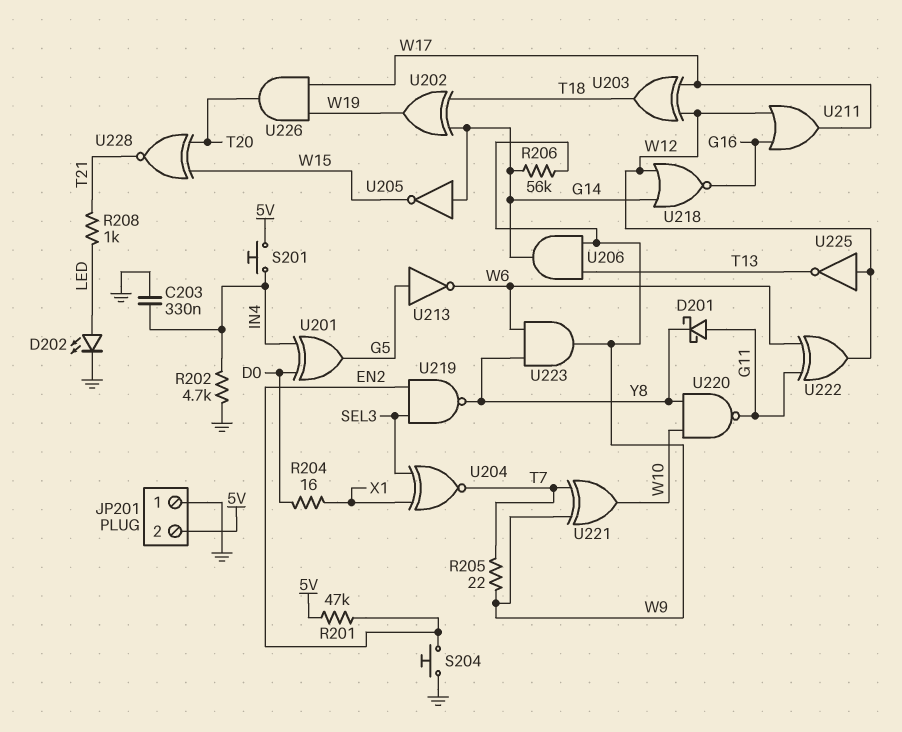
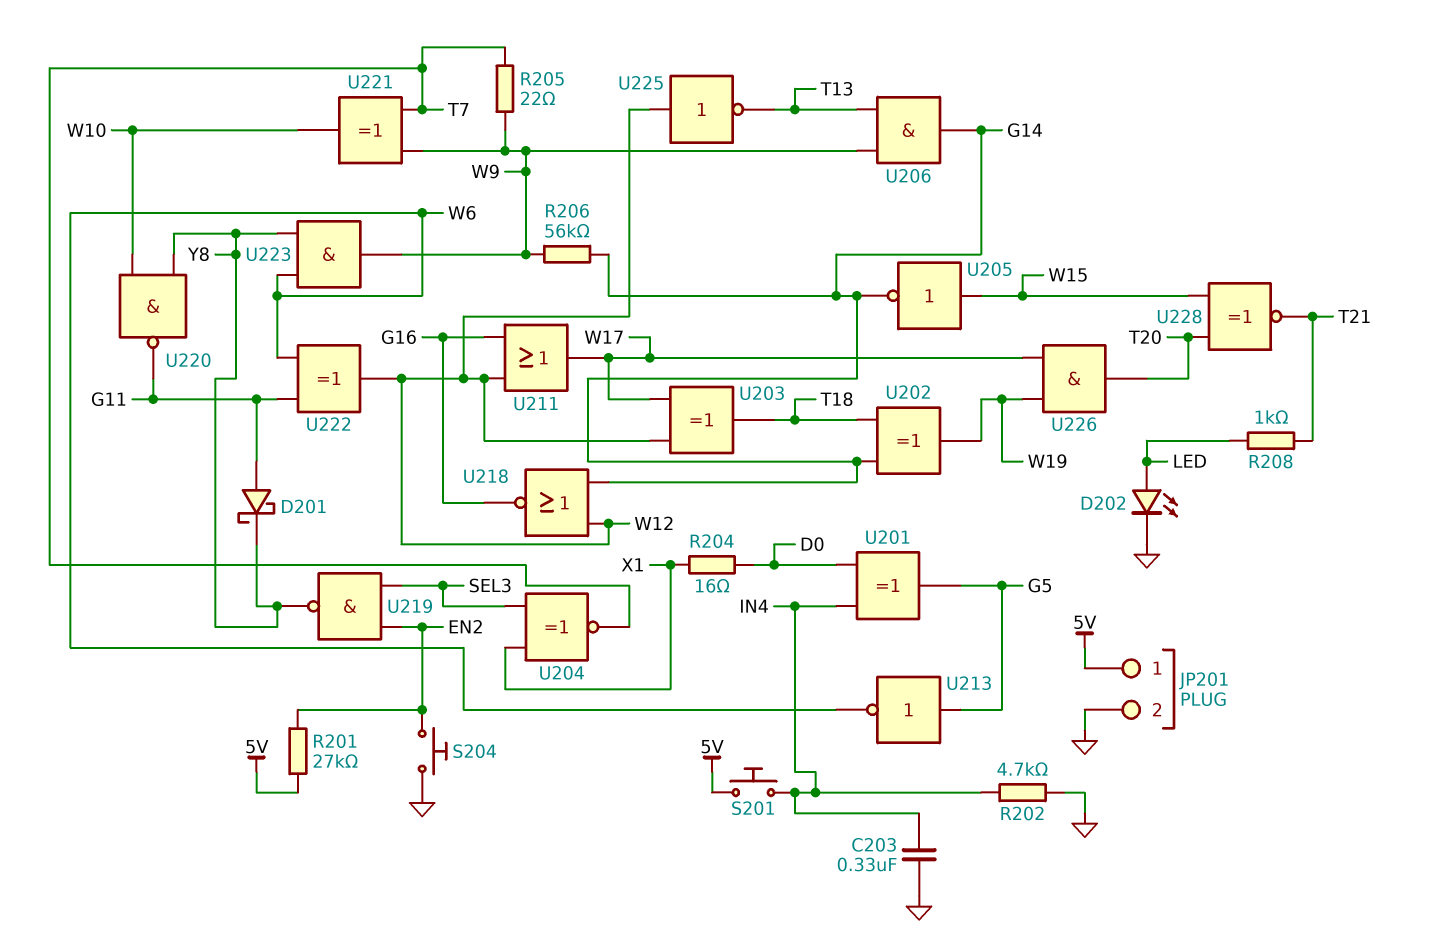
JP201 pin 1: GND -> 5V
JP201 pin 2: 5V -> GND
R201: 47k (5V, EN2) -> 27k (5V, EN2)
U205: NOT (in G14, out W15) -> NOT (in W15, out G14)

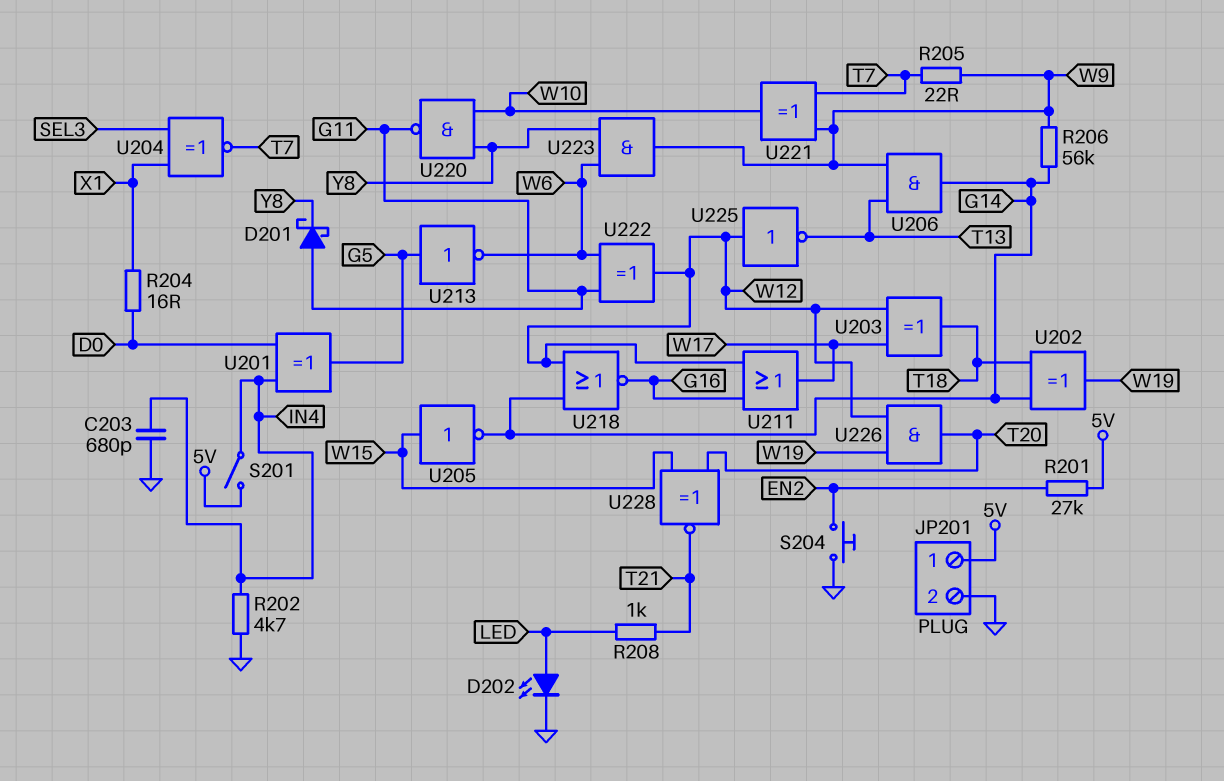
C203: 330nF (GND, IN4) -> 680pF (GND, IN4)
S201: button (5V, IN4) -> switch (5V, IN4)
U219: NAND (in EN2, in SEL3, out Y8) -> none
U226: AND (in W17, in W19, out T20) -> AND (in W12, in W19, out T20)

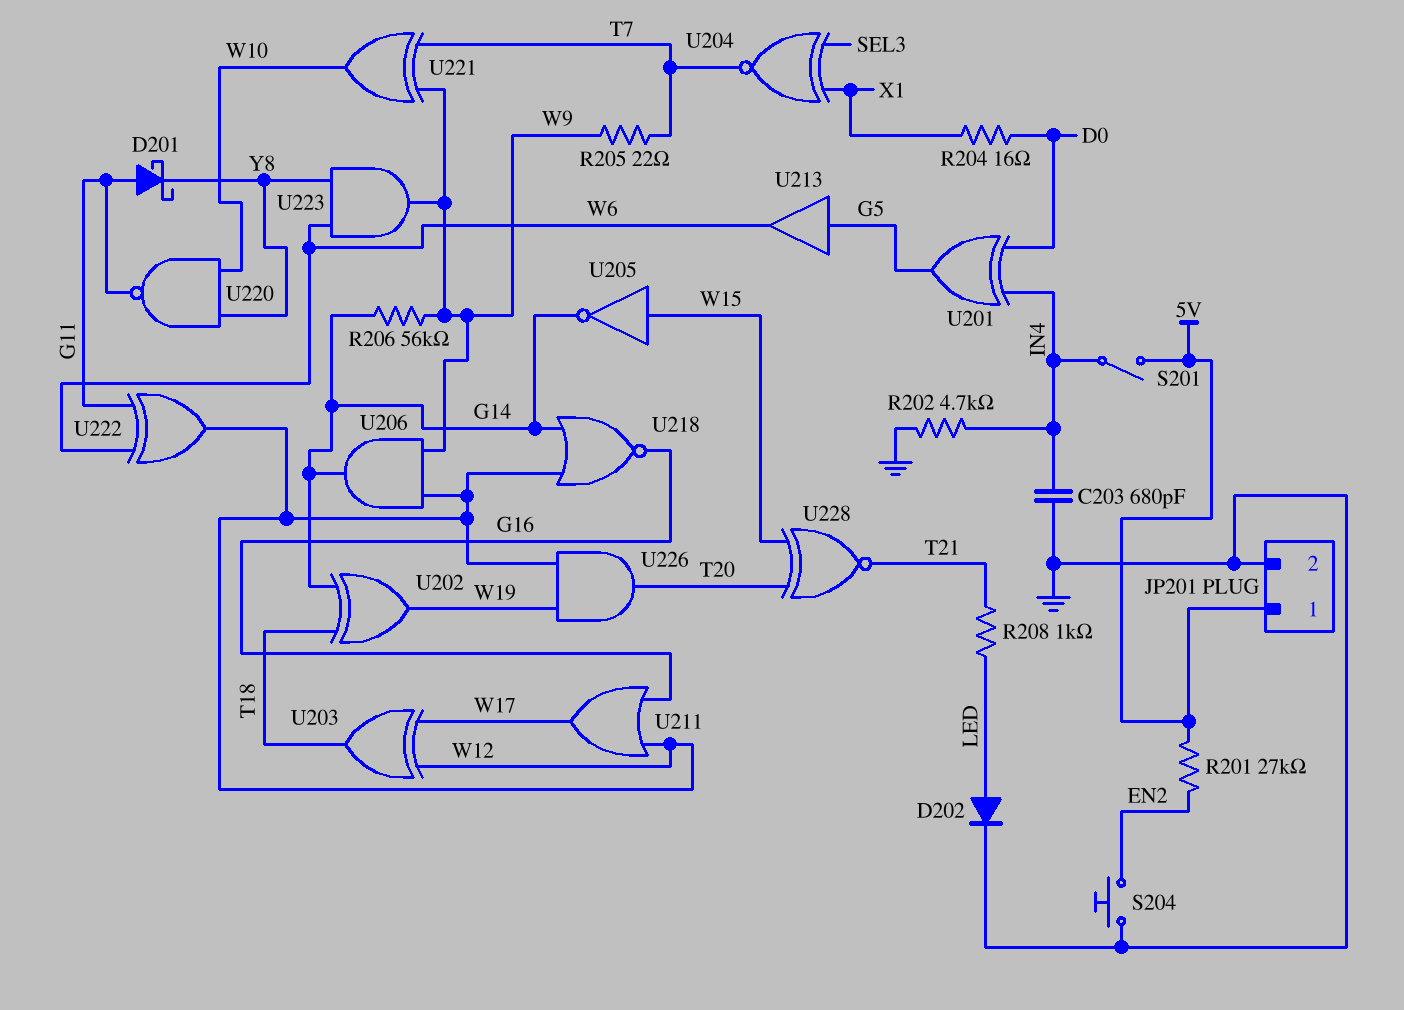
D202: LED (A LED, K GND) -> diode (A LED, K GND)
U206: AND (in T13, in W9, out G14) -> AND (in W9, in W12, out G14)
U213: NOT (in G5, out W6) -> buffer (in G5, out W6)
U225: NOT (in W12, out T13) -> none

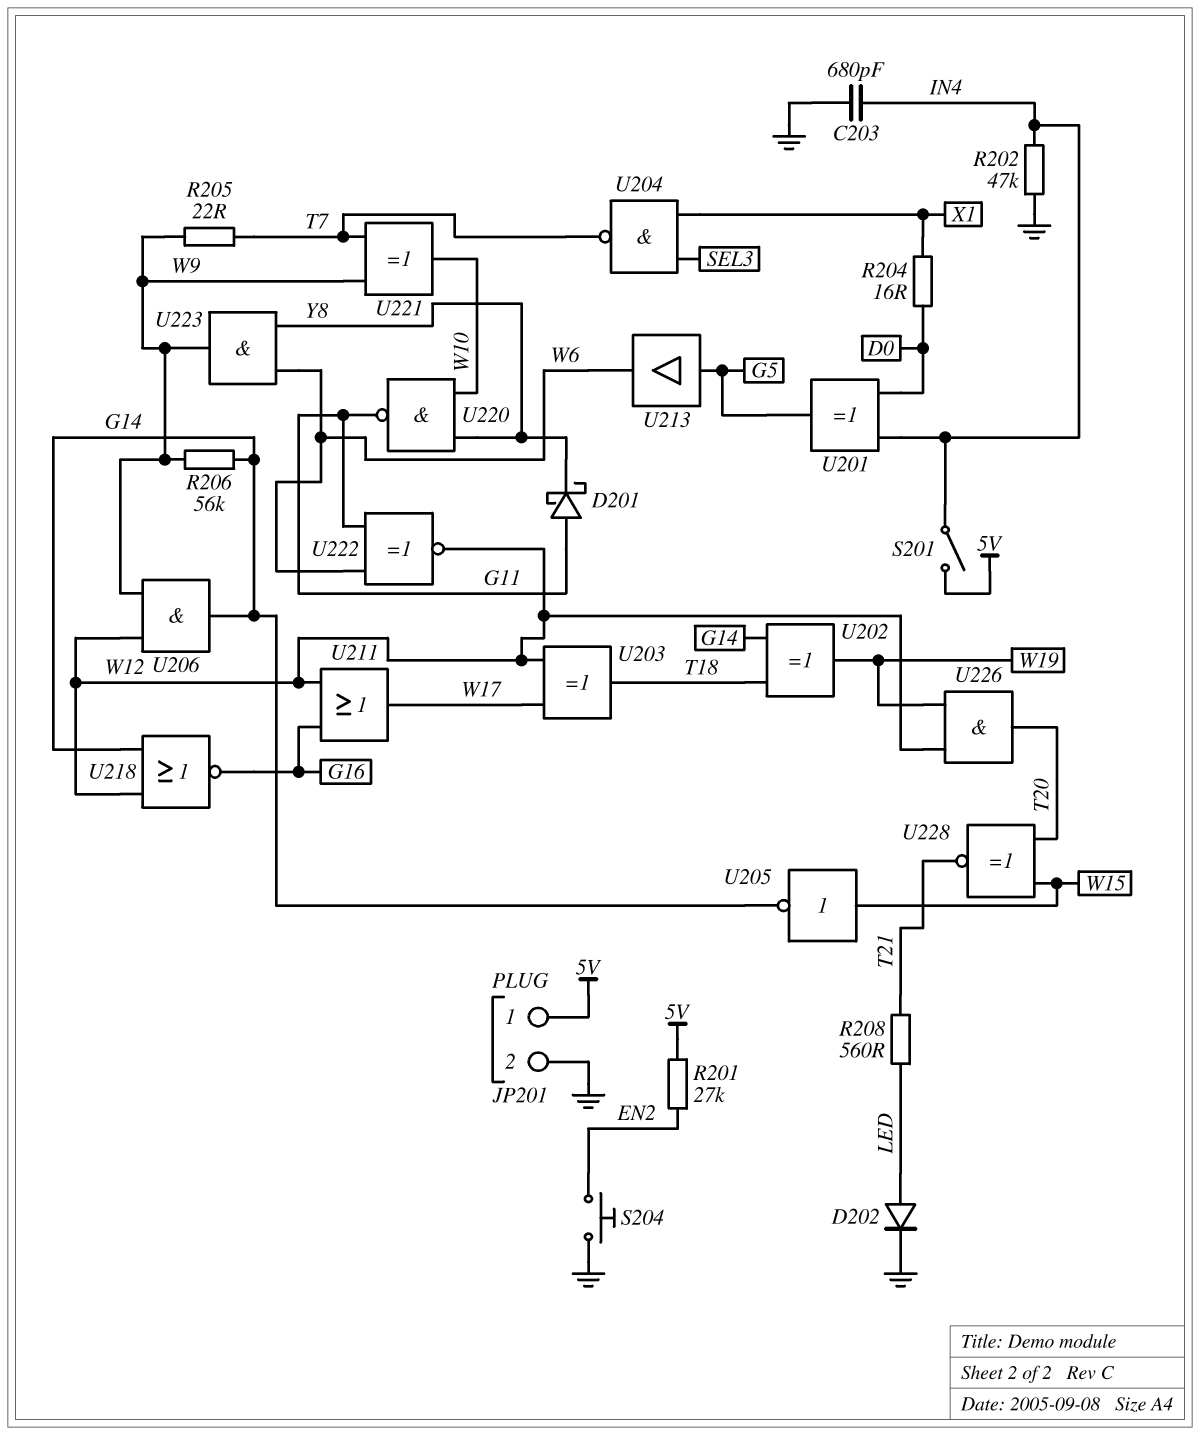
R202: 4.7k (GND, IN4) -> 47k (GND, IN4)
R208: 1k (LED, T21) -> 560 (LED, T21)
U204: XNOR (in SEL3, in X1, out T7) -> NAND (in SEL3, in X1, out T7)
U222: XOR (in G11, in W6, out W12) -> XNOR (in G11, in W6, out W12)

